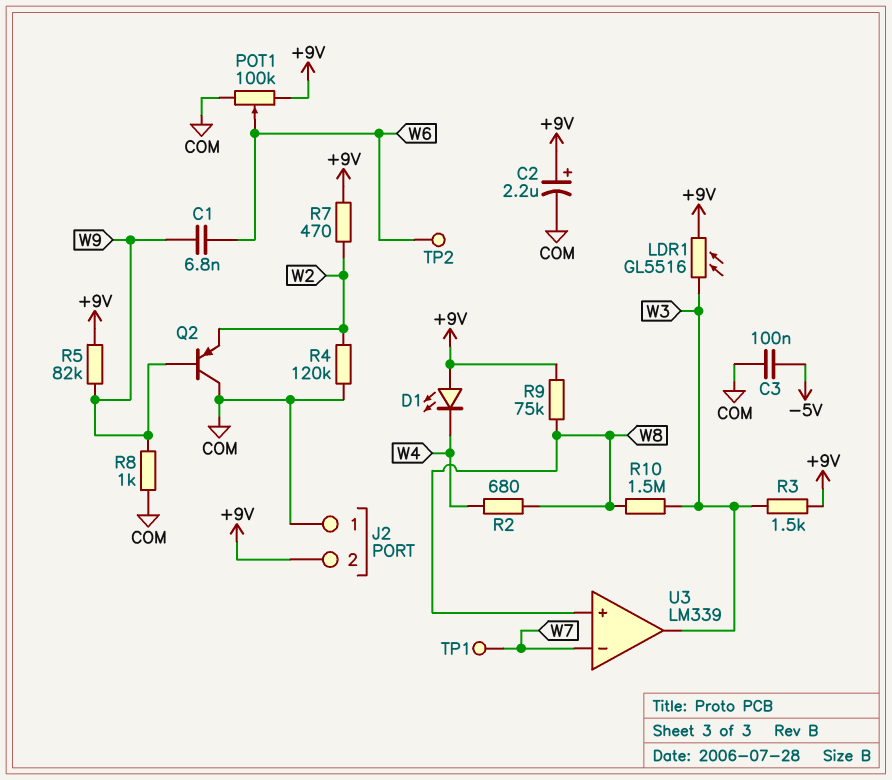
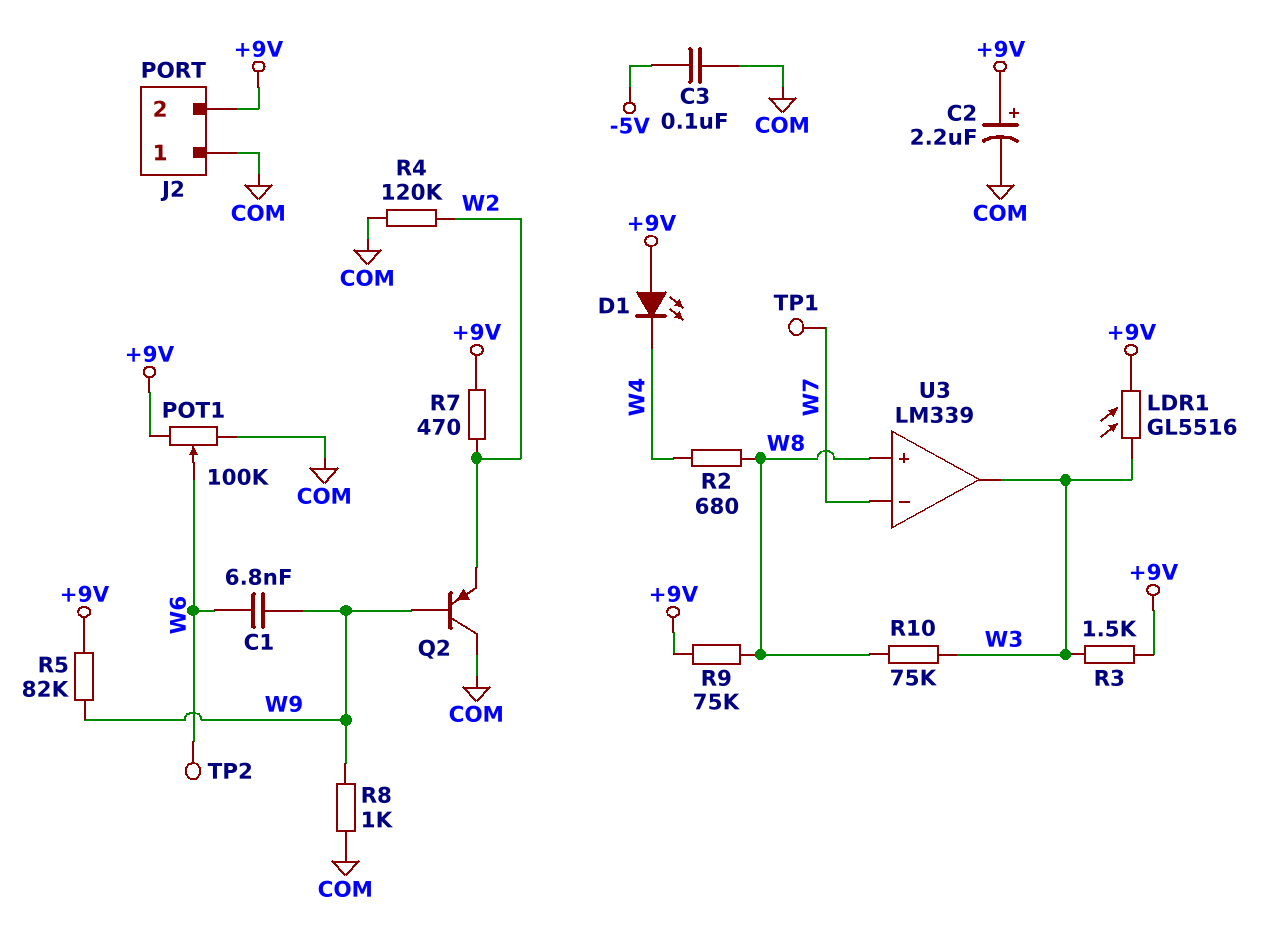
R10: 1.5M (W3, W8) -> 75k (W3, W8)

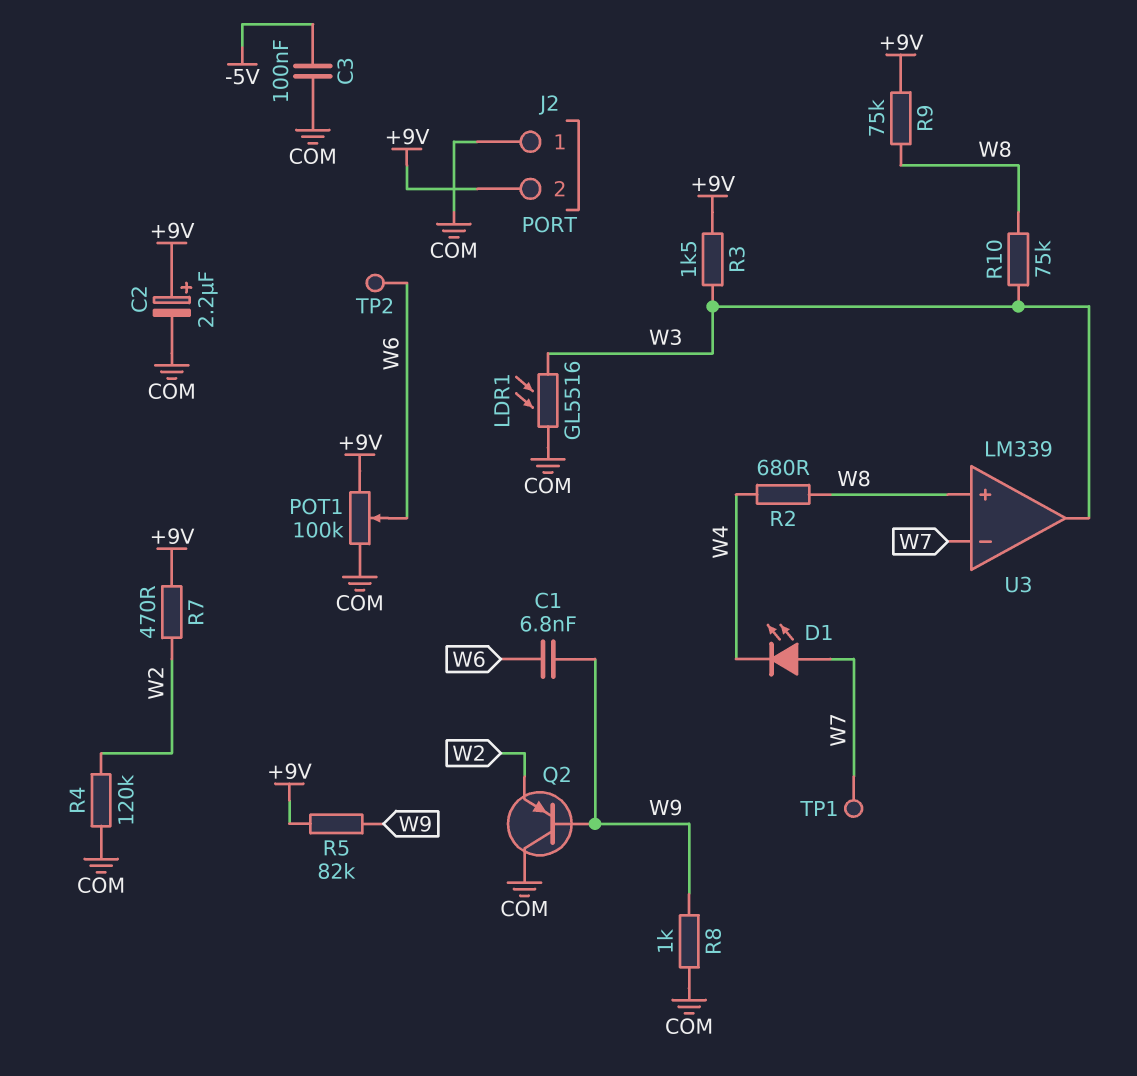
D1: LED (A +9V, K W4) -> LED (A W7, K W4)
LDR1: GL5516 (+9V, W3) -> GL5516 (COM, W3)

